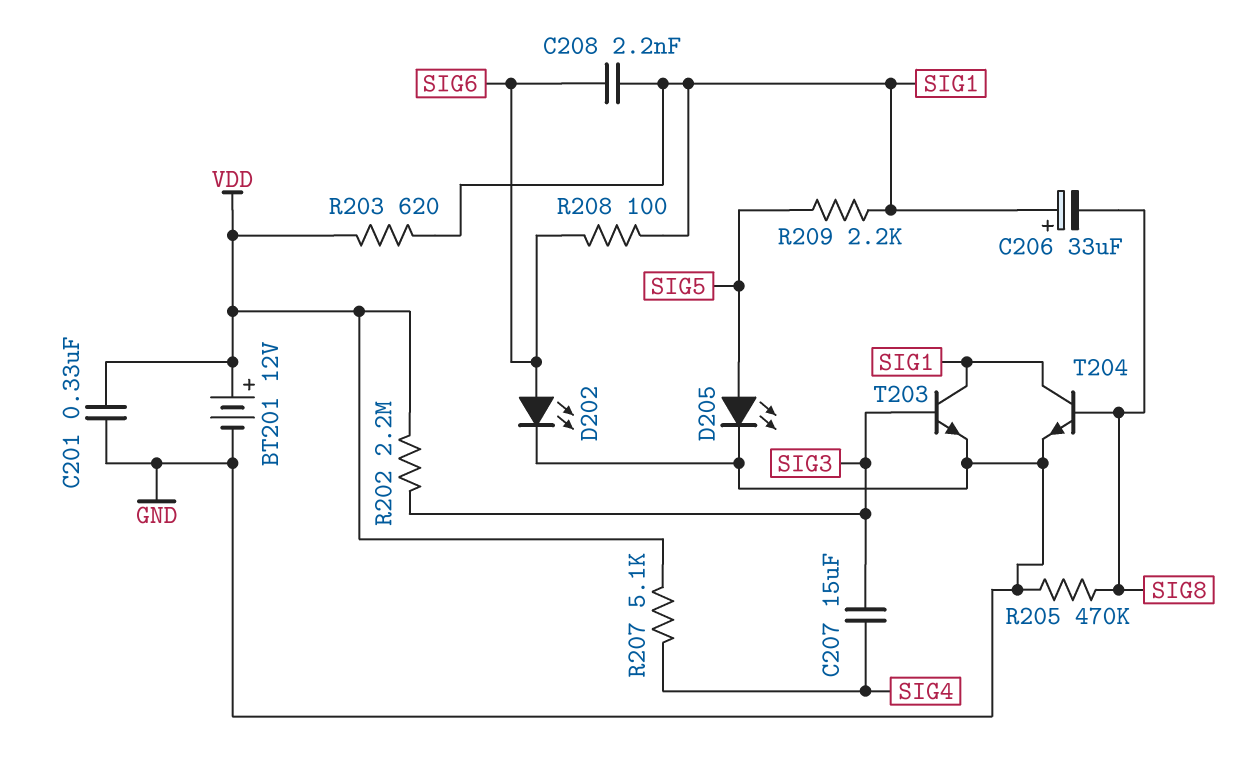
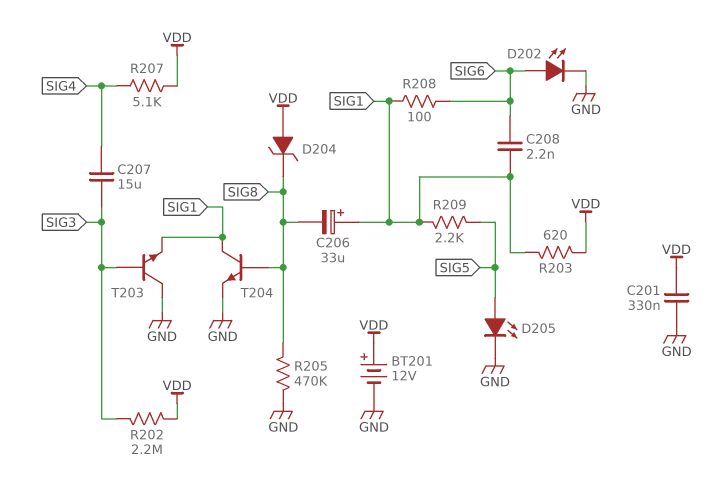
D204: none -> zener (A VDD, K SIG8)
T203: NPN (B SIG3, C SIG1, E GND) -> NPN (B SIG3, C GND, E SIG1)

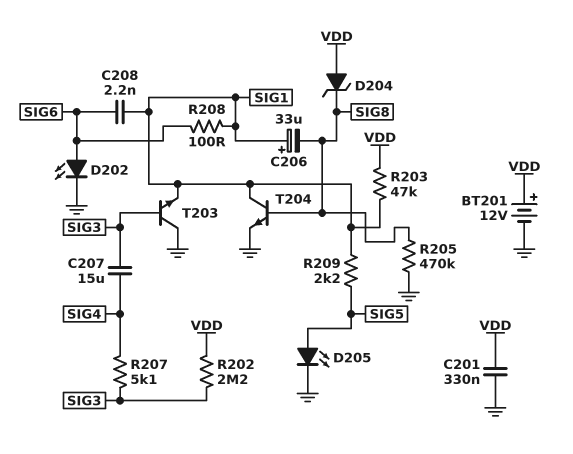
R203: 620 (SIG1, VDD) -> 47k (SIG1, VDD)
R207: 5.1k (SIG4, VDD) -> 5.1k (SIG3, SIG4)

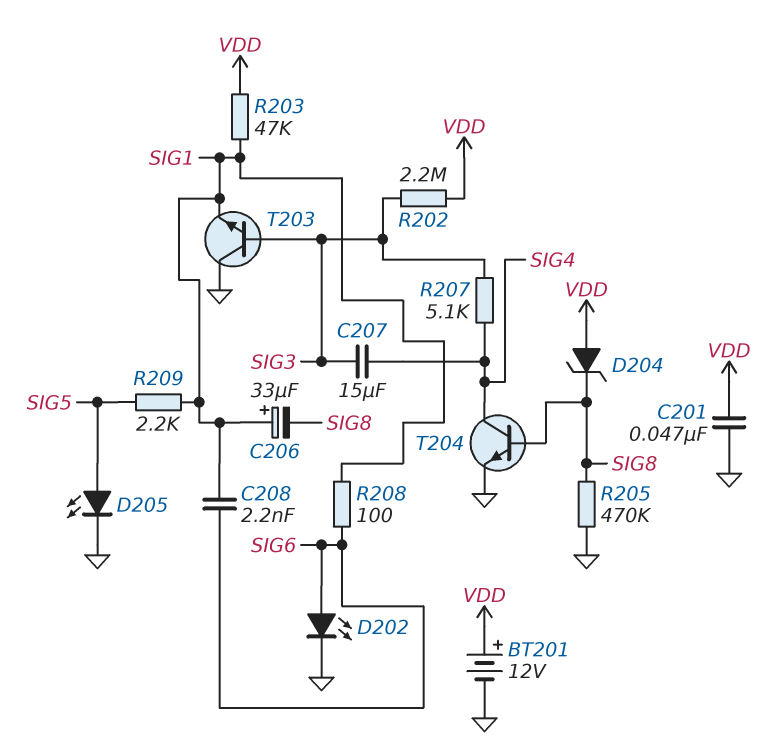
C201: 330nF (GND, VDD) -> 47nF (GND, VDD)
T204: NPN (B SIG8, C SIG1, E GND) -> NPN (B SIG8, C SIG4, E GND)

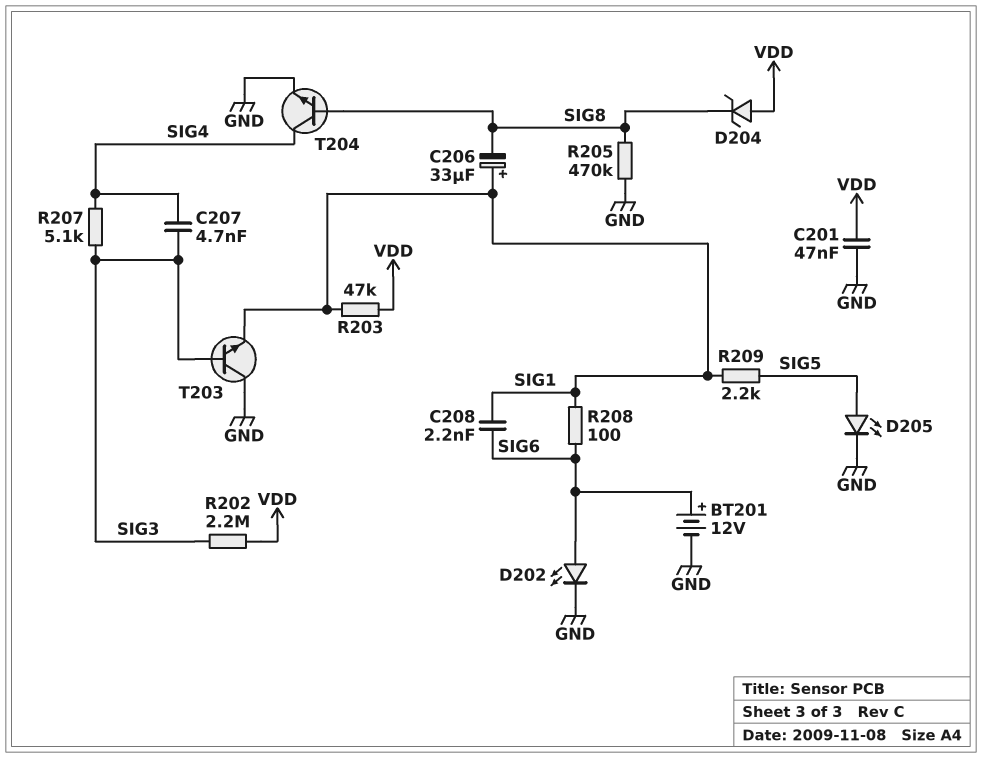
BT201: 12V (plus VDD, minus GND) -> 12V (plus SIG6, minus GND)
C207: 15uF (SIG3, SIG4) -> 4.7nF (SIG3, SIG4)

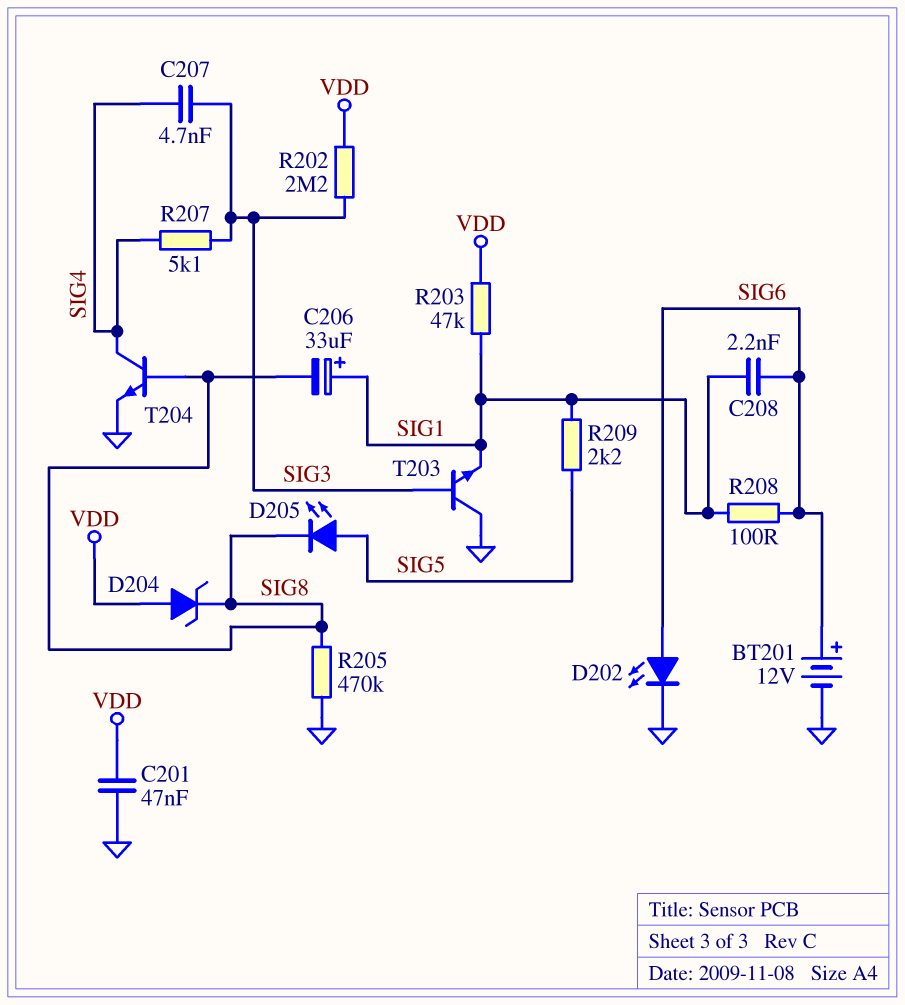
D205: LED (A SIG5, K GND) -> LED (A SIG5, K SIG8)

